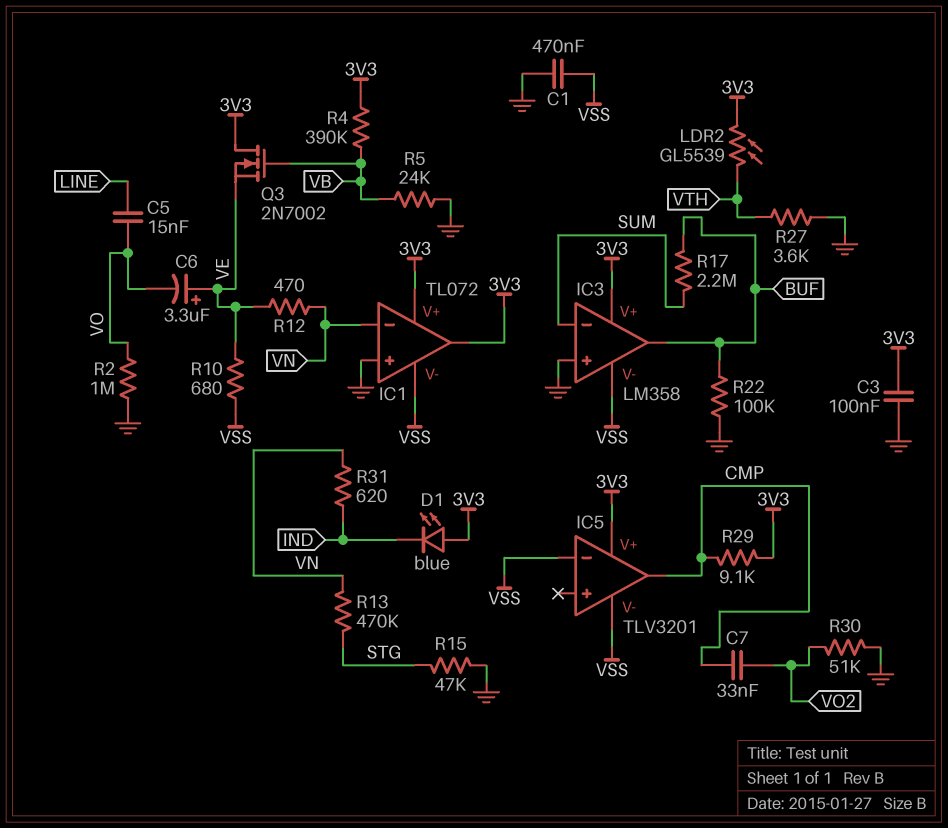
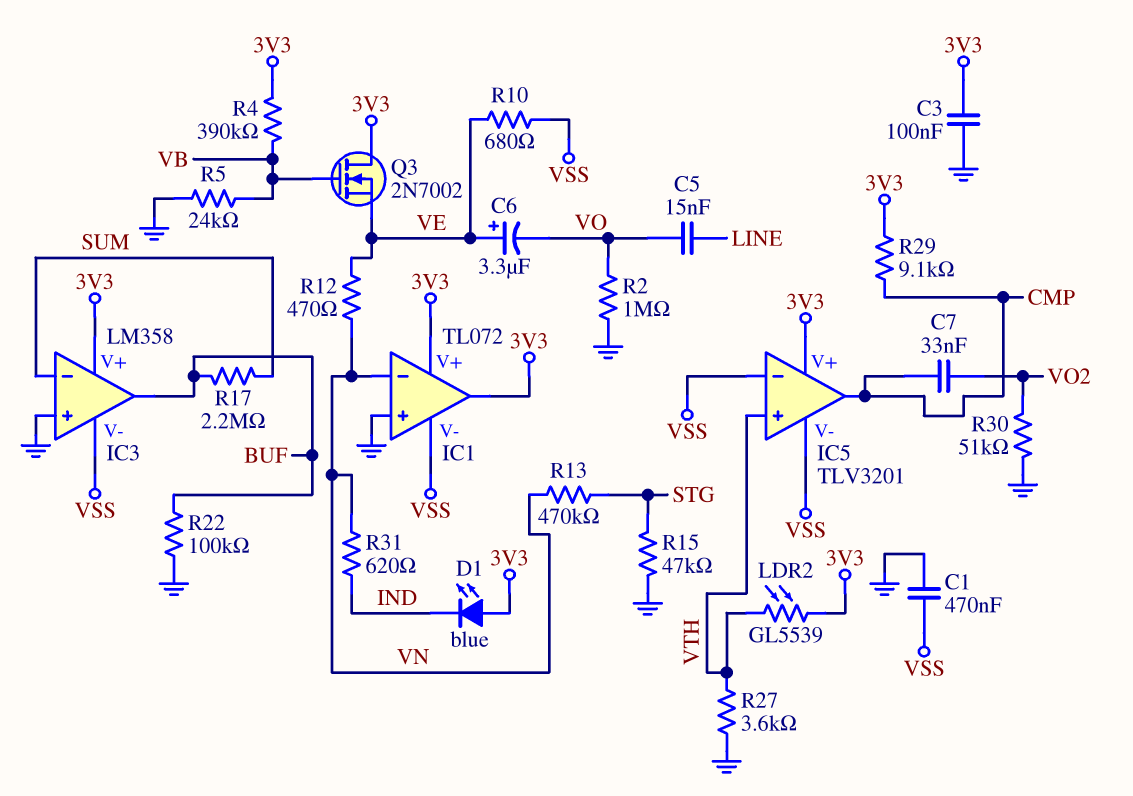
IC5 pin in+: none -> VTH

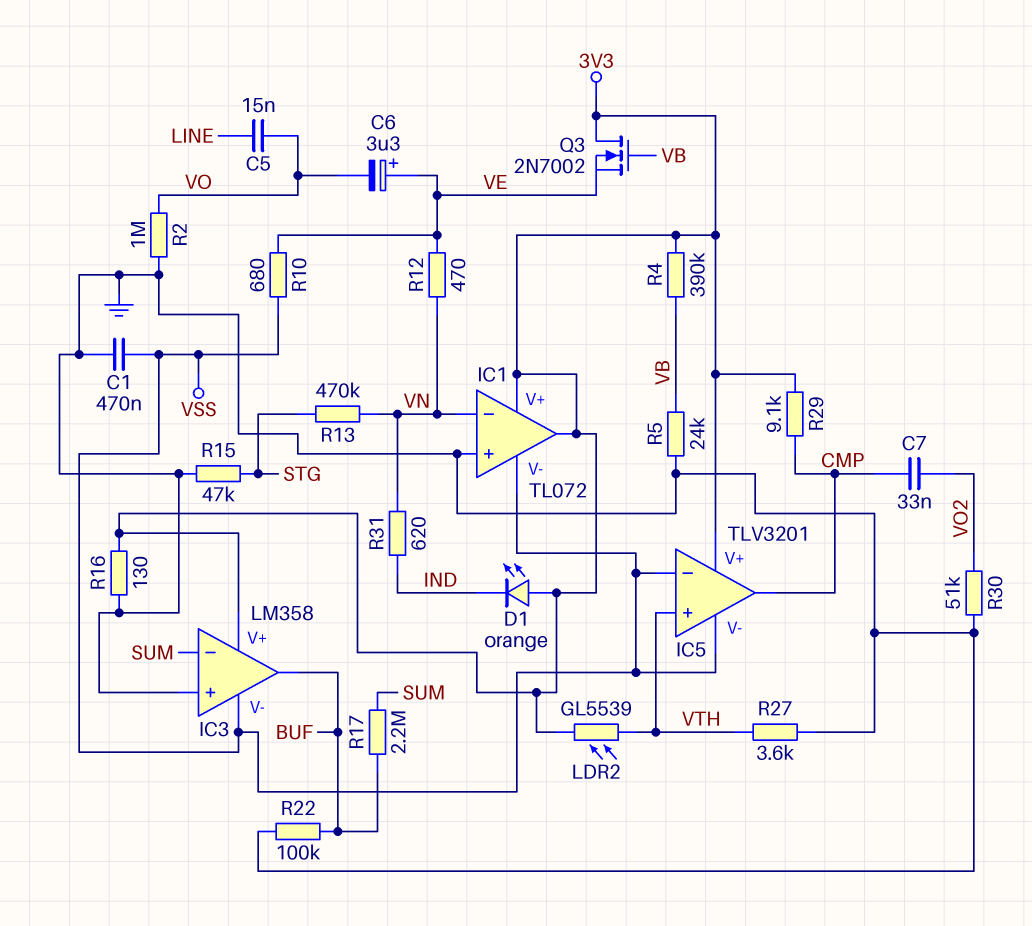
C3: 100nF (3V3, GND) -> none
D1: LED blue (A 3V3, K IND) -> LED orange (A 3V3, K IND)
R16: none -> 130 (3V3, GND)

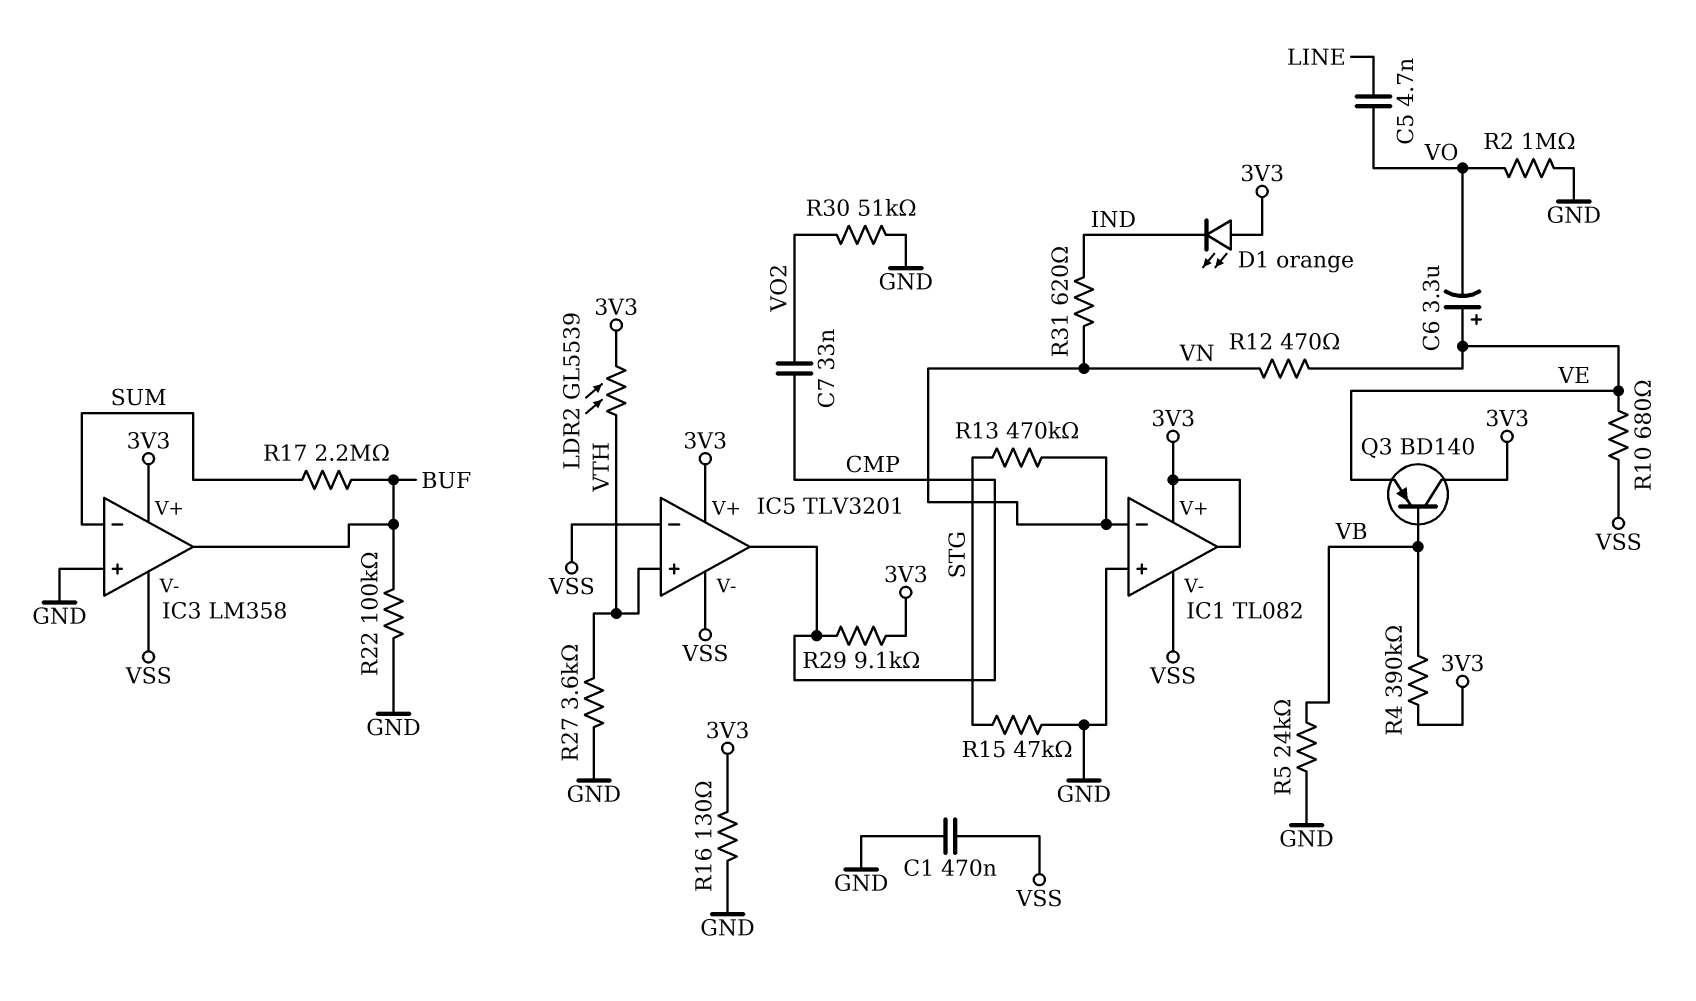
C5: 15nF (LINE, VO) -> 4.7nF (LINE, VO)
IC1: TL072 -> TL082
Q3: NMOS 2N7002 (G VB, D 3V3, S VE) -> PNP BD140 (B VB, C 3V3, E VE)

